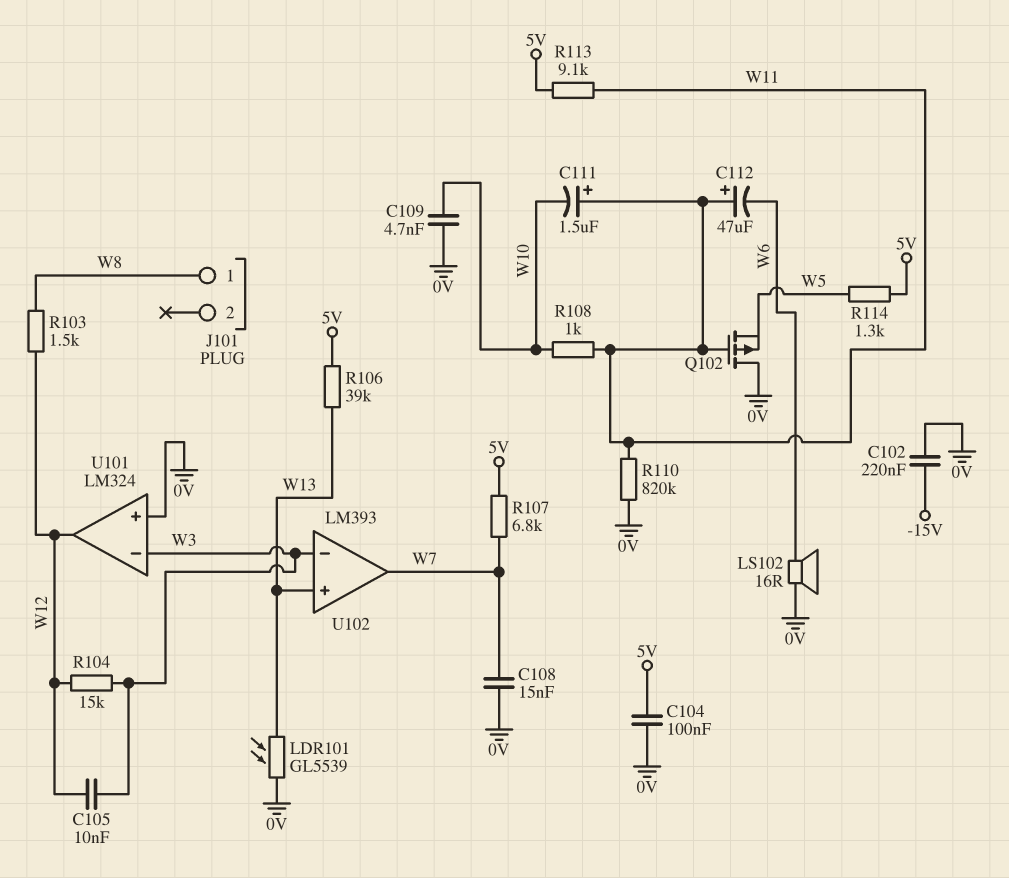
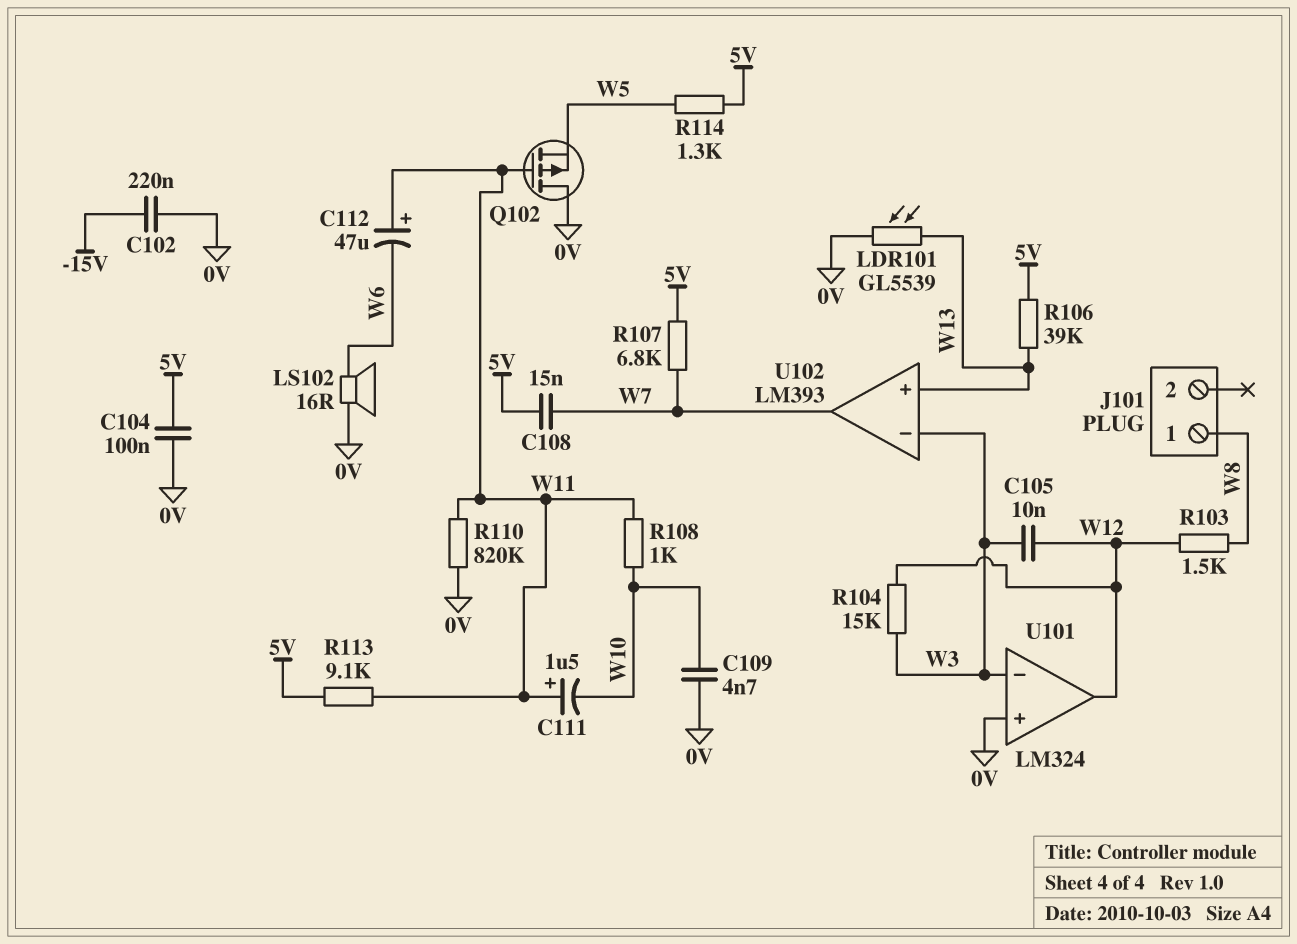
C108: 15nF (0V, W7) -> 15nF (5V, W7)

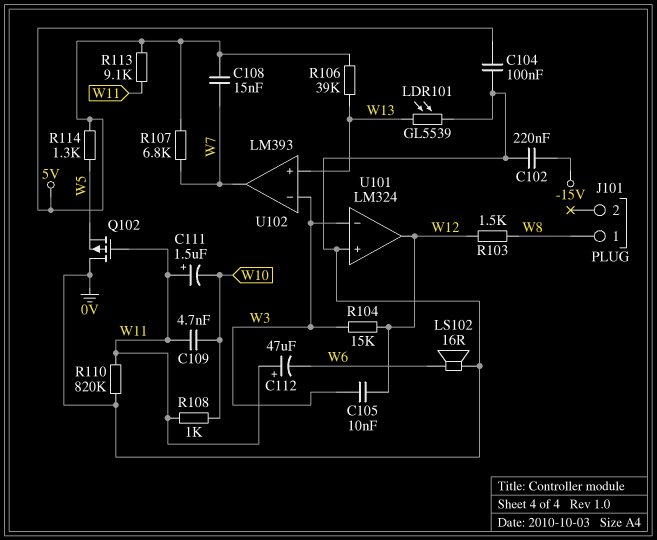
C109: 4.7nF (0V, W10) -> 4.7nF (W10, W11)

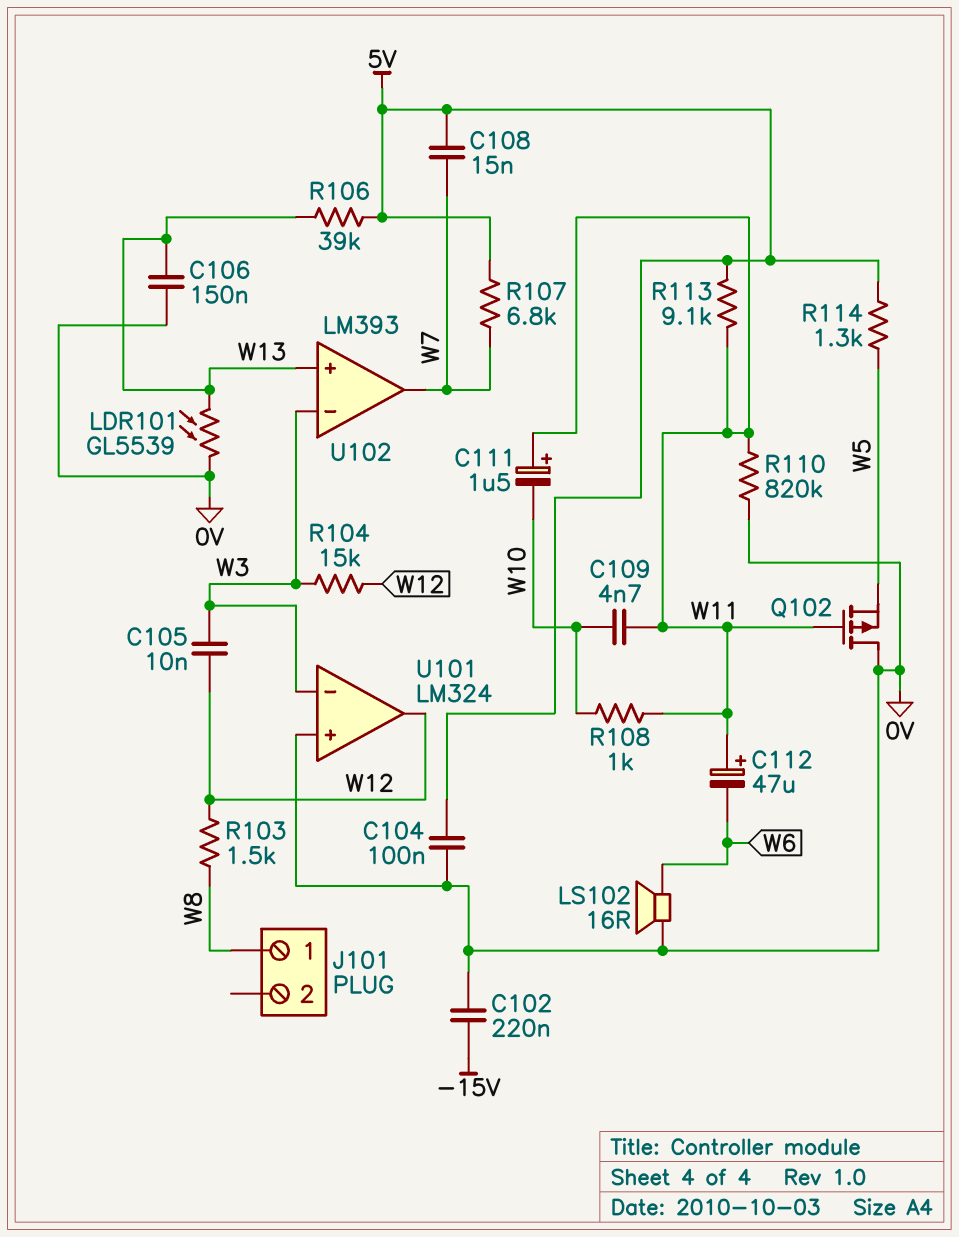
C106: none -> 150nF (0V, W13)

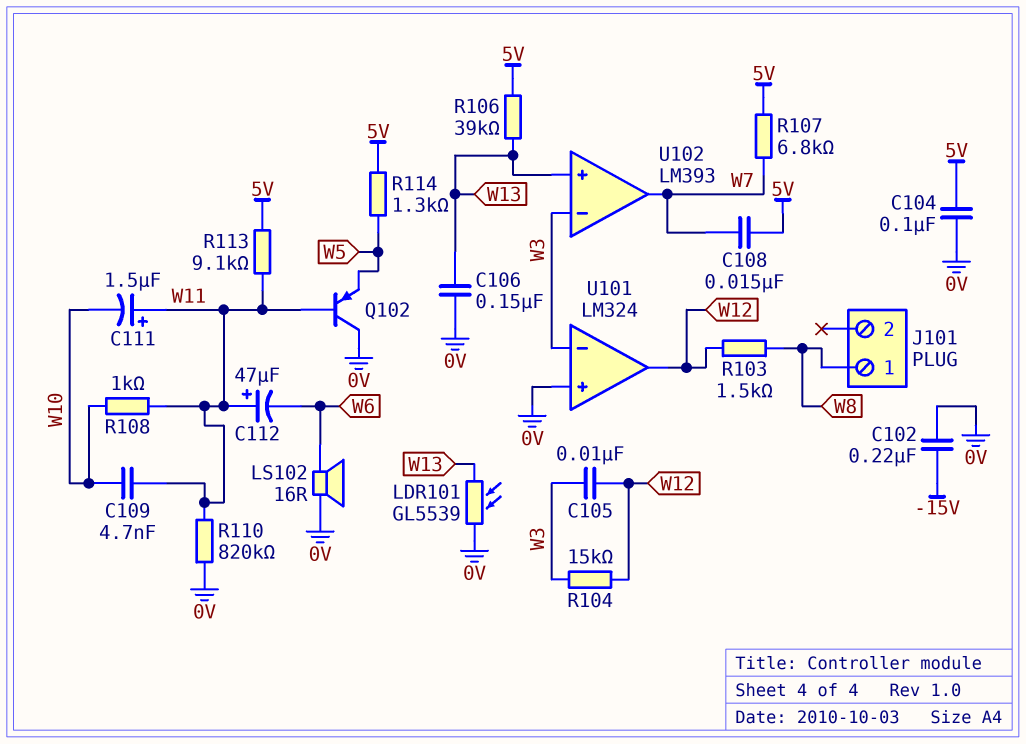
Q102: PMOS (G W11, D 0V, S W5) -> PNP (B W11, C 0V, E W5)

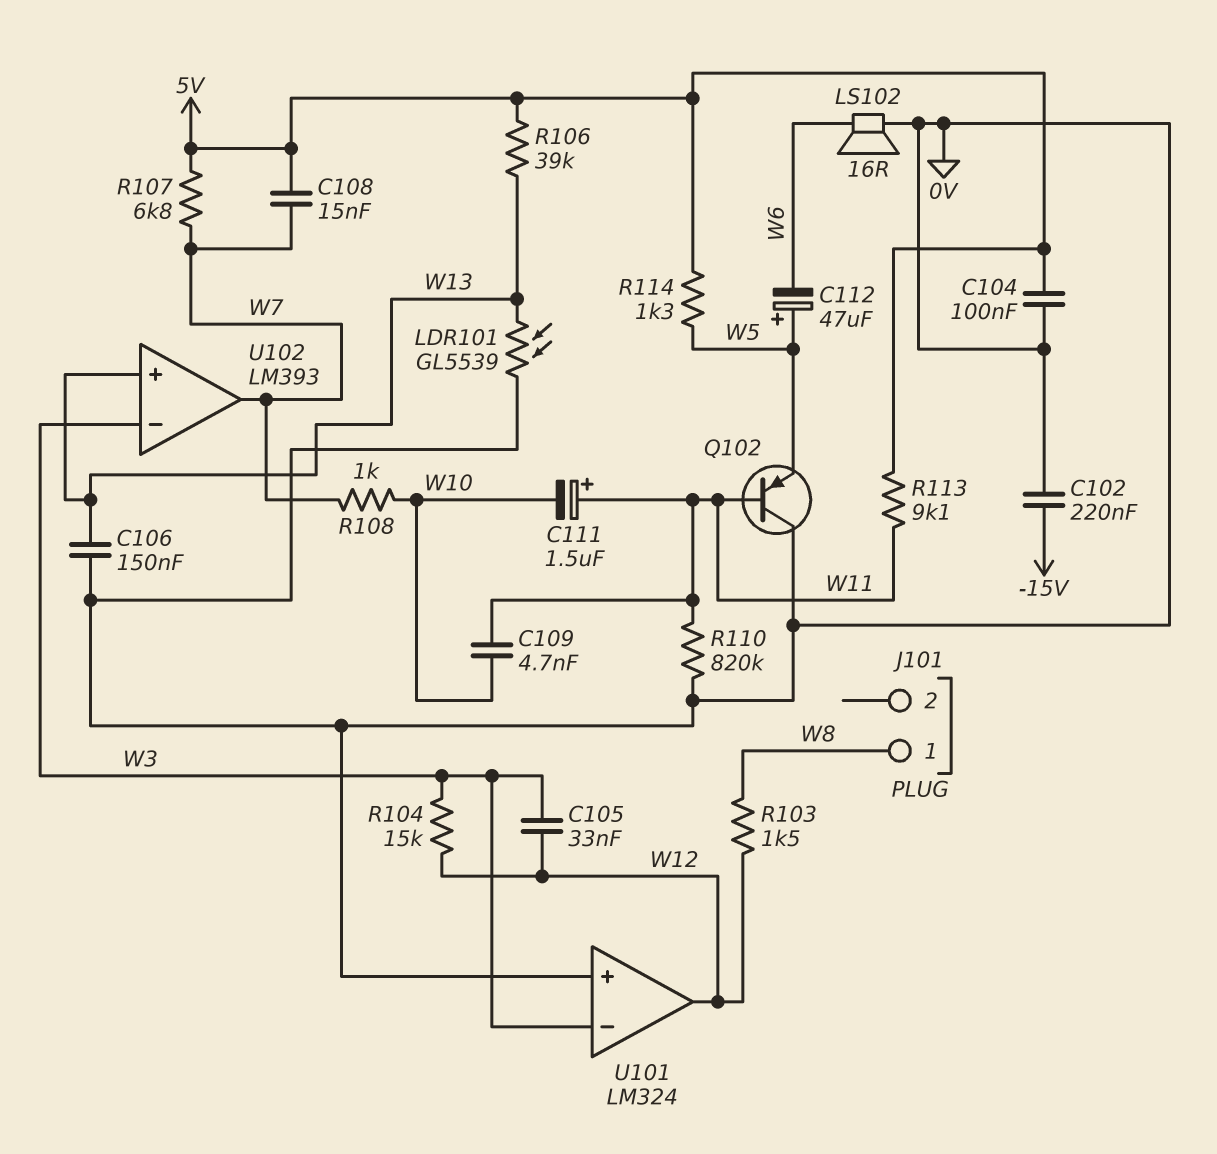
C105: 10nF (W3, W12) -> 33nF (W3, W12)
C112: 47uF (plus W11, minus W6) -> 47uF (plus W5, minus W6)
R108: 1k (W10, W11) -> 1k (W7, W10)

